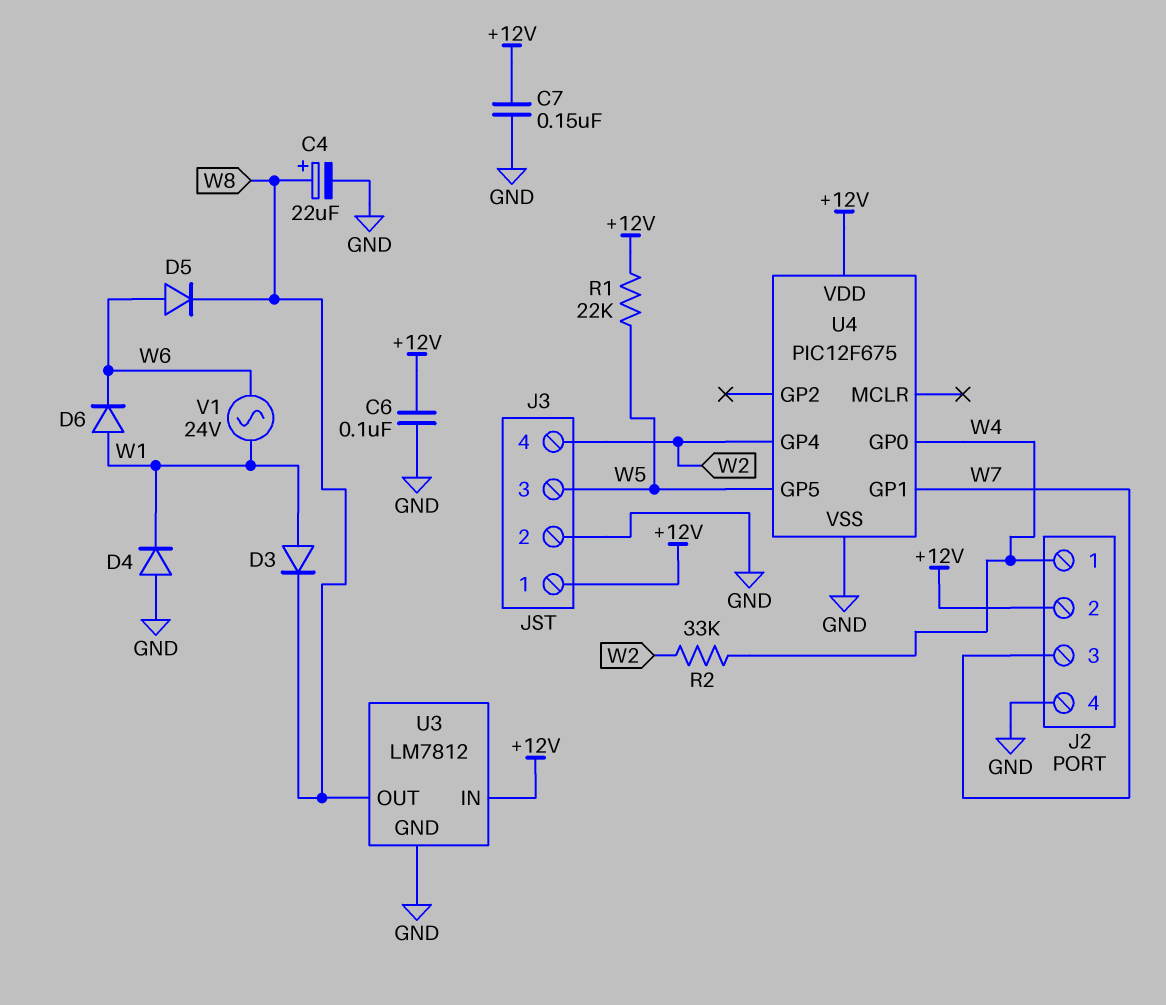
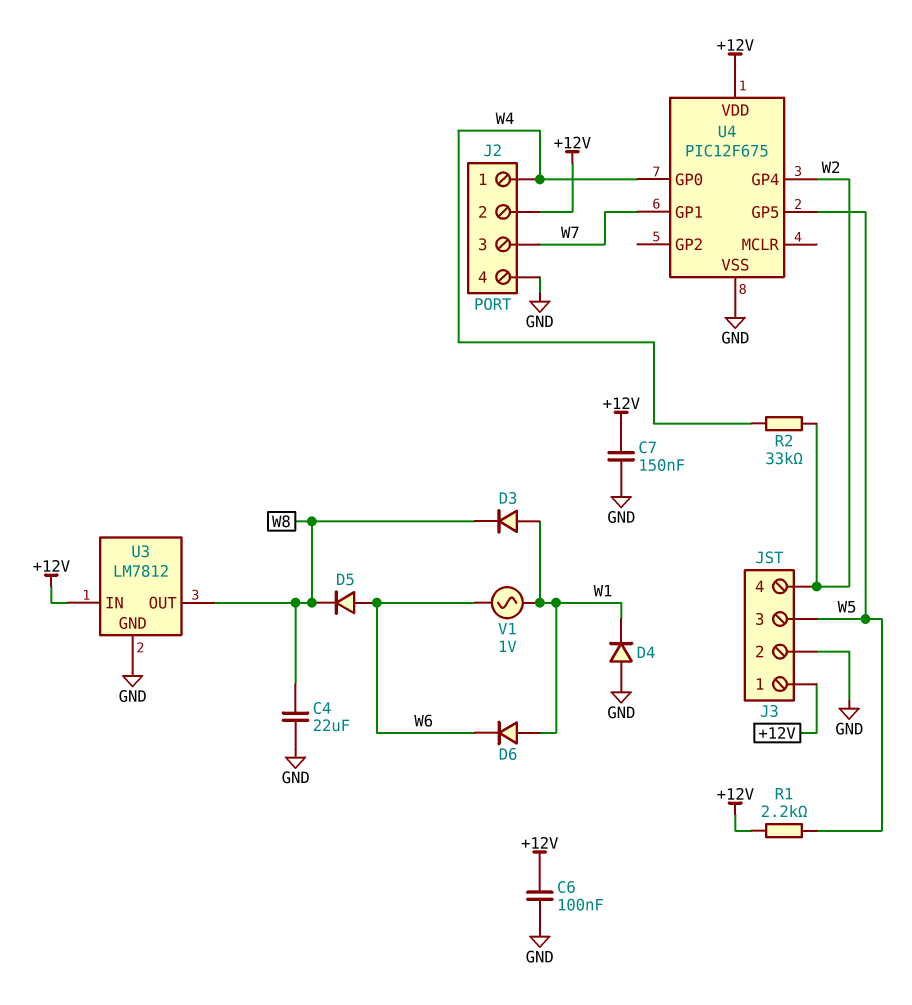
C4: 22uF (plus W8, minus GND) -> 22uF (GND, W8)
R1: 22k (+12V, W5) -> 2.2k (+12V, W5)
V1: AC 24V (W1, W6) -> AC 1V (W1, W6)

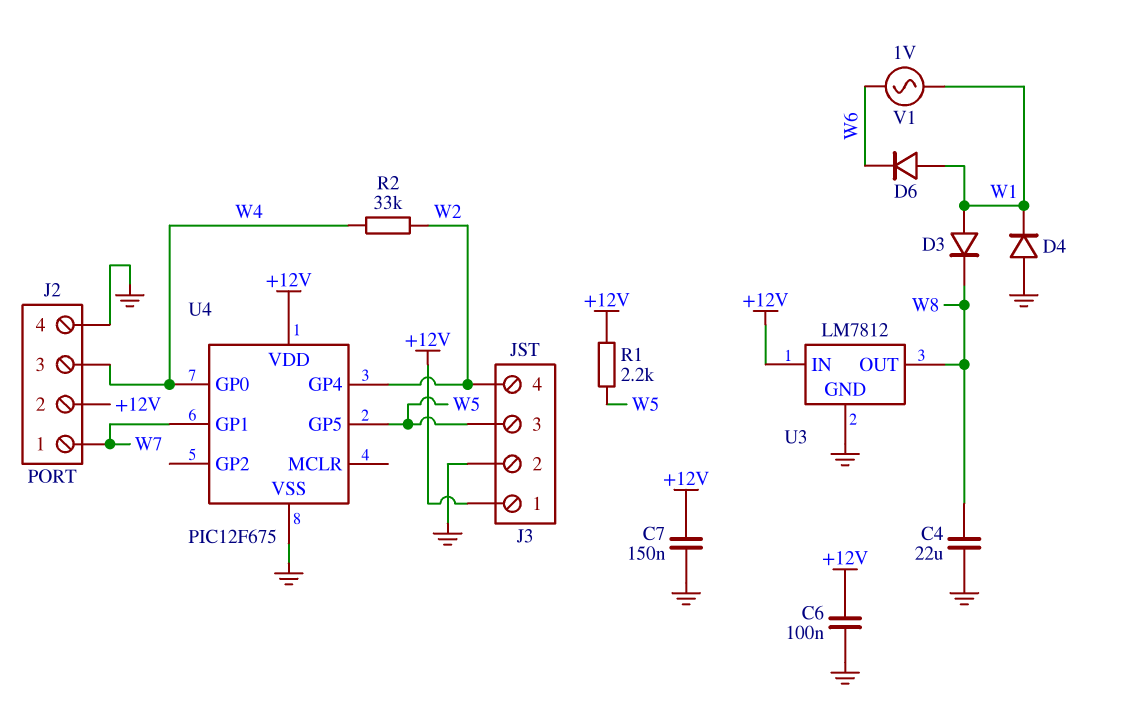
D5: diode (A W6, K W8) -> none
J2 pin 1: W4 -> W7
J2 pin 3: W7 -> W4

